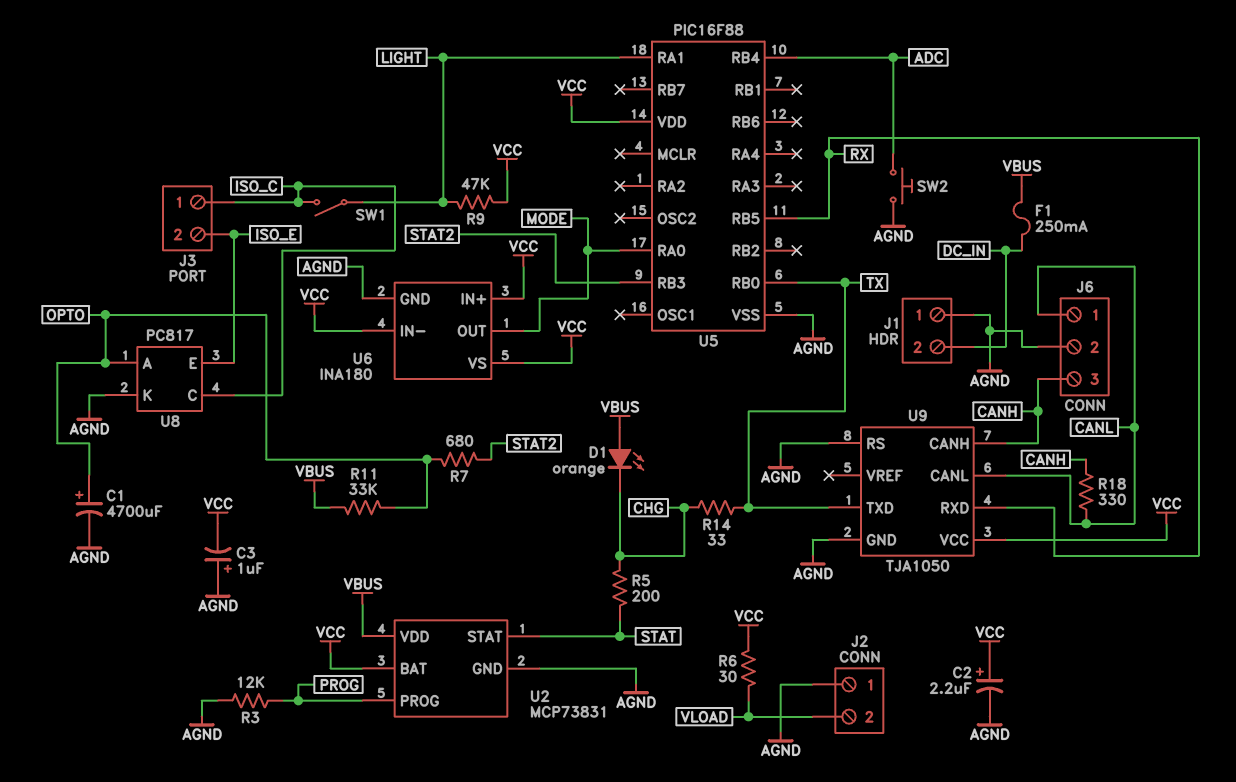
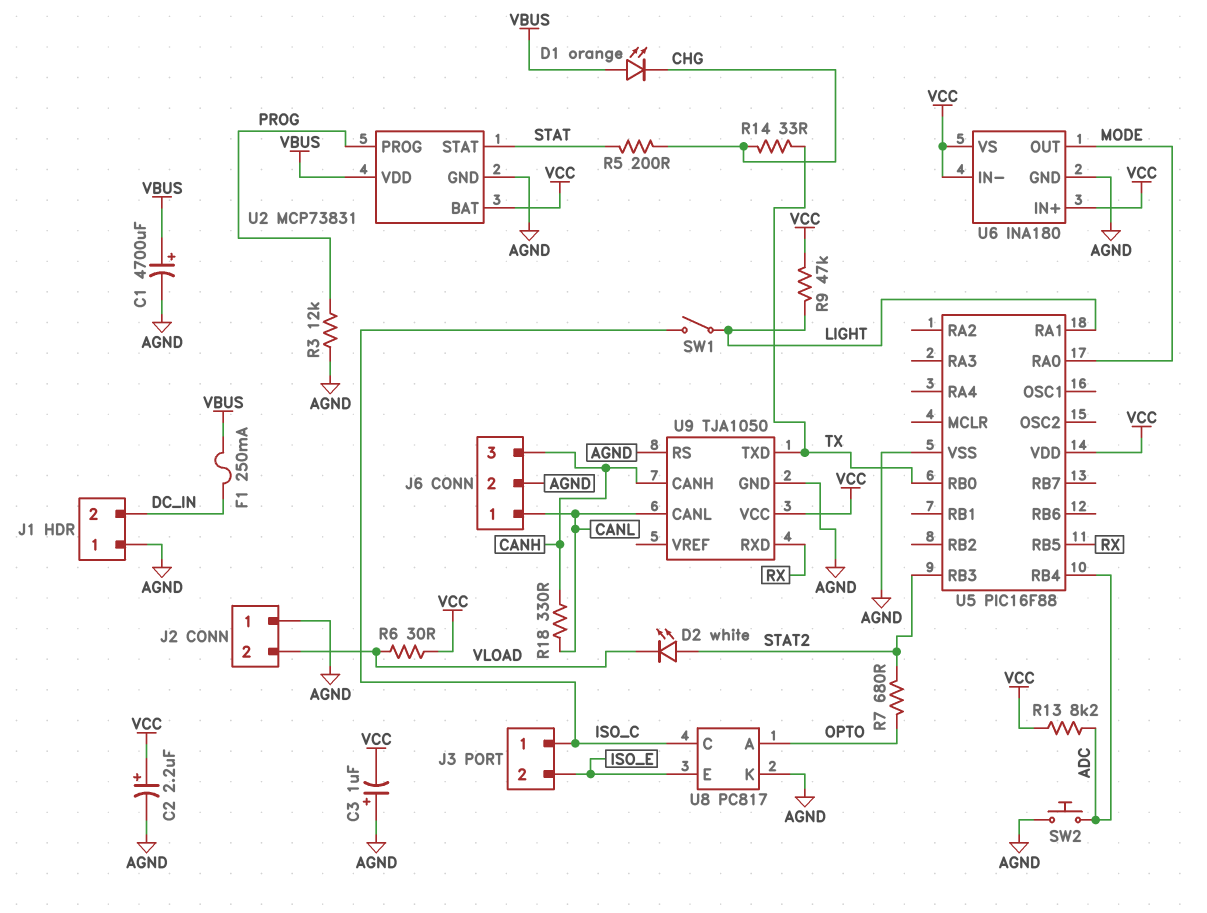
C1: 4700uF (plus OPTO, minus AGND) -> 4700uF (plus VBUS, minus AGND)
D2: none -> LED white (A STAT2, K VLOAD)
R11: 33k (OPTO, VBUS) -> none
R13: none -> 8.2k (ADC, VCC)

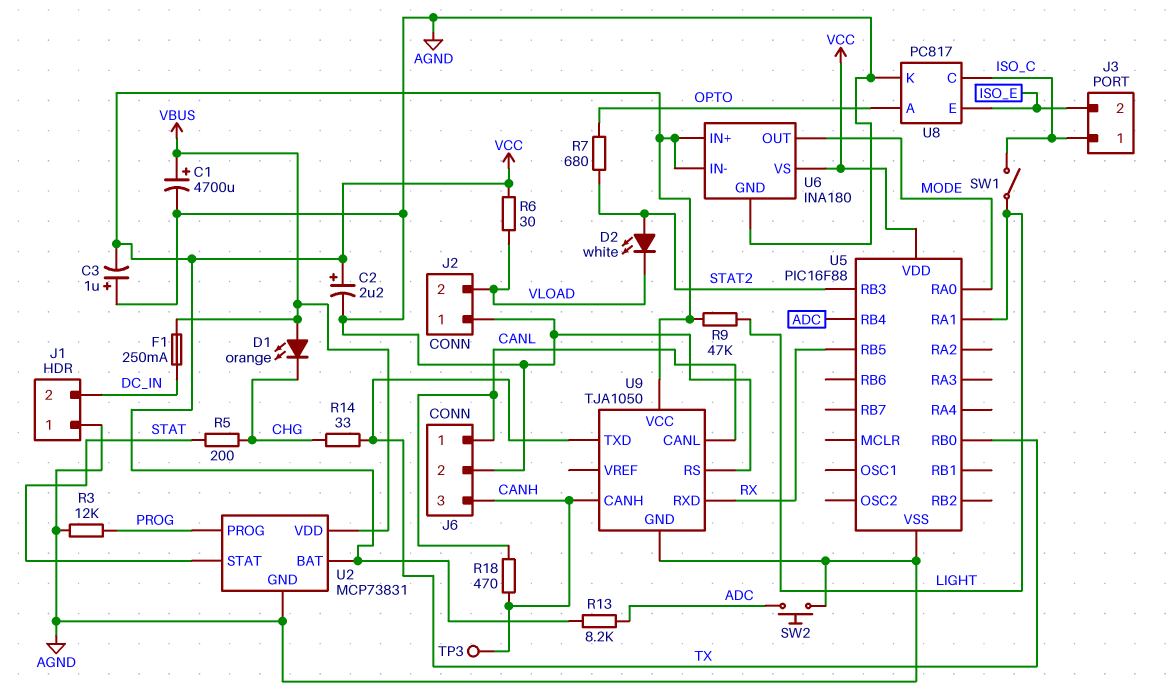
R18: 330 (CANH, CANL) -> 470 (CANH, CANL)
TP3: none -> test point (CANH)

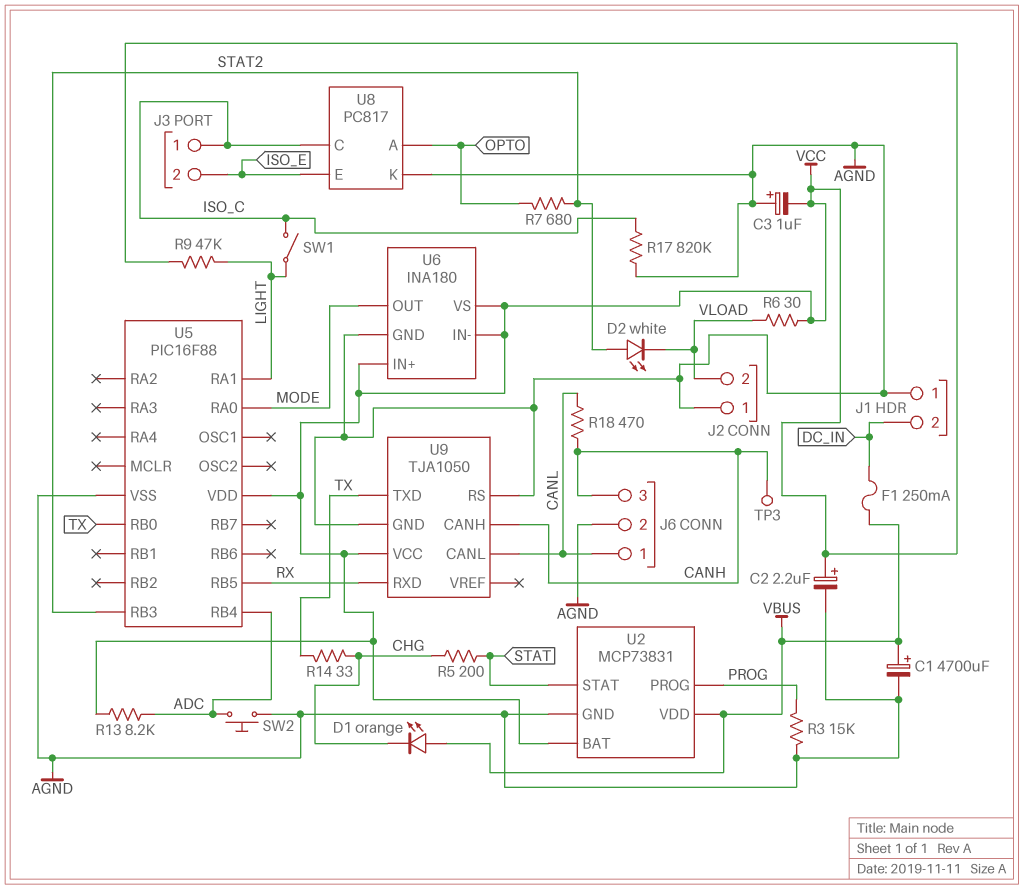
R3: 12k (AGND, PROG) -> 15k (AGND, PROG)
R17: none -> 820k (AGND, ISO_C)

